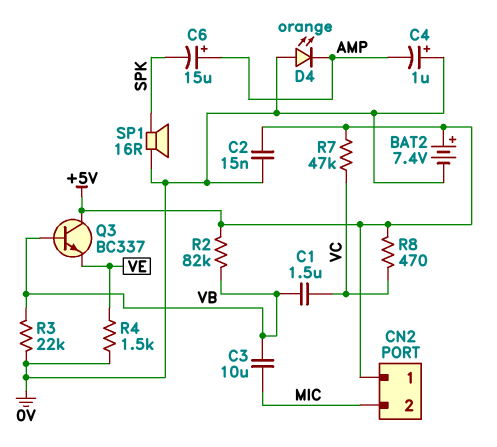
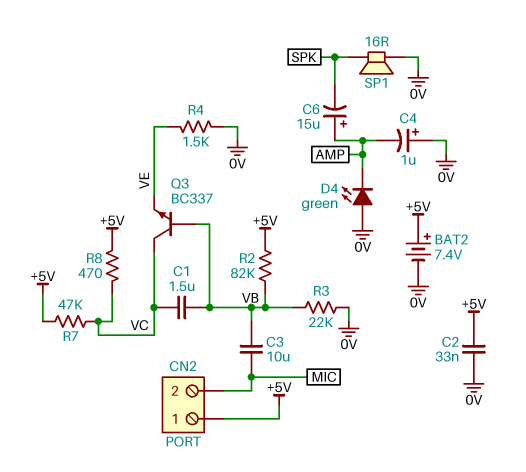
C2: 15nF (+5V, 0V) -> 33nF (+5V, 0V)
D4: LED orange (A 0V, K AMP) -> LED green (A 0V, K AMP)
Q3: NPN BC337 (B VB, C +5V, E VE) -> NPN BC337 (B VB, C VC, E VE)

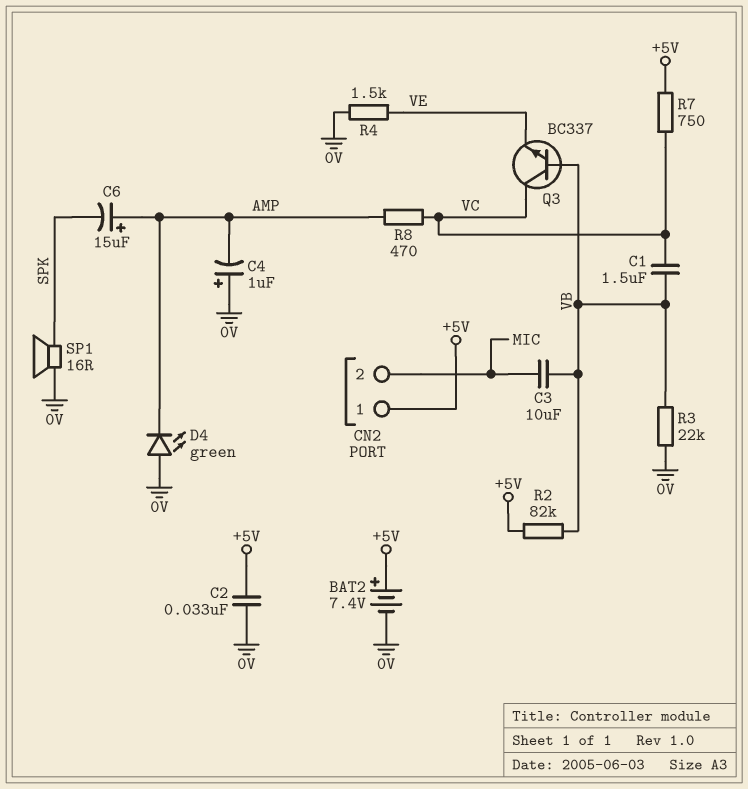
R7: 47k (+5V, VC) -> 750 (+5V, VC)
R8: 470 (+5V, VC) -> 470 (AMP, VC)

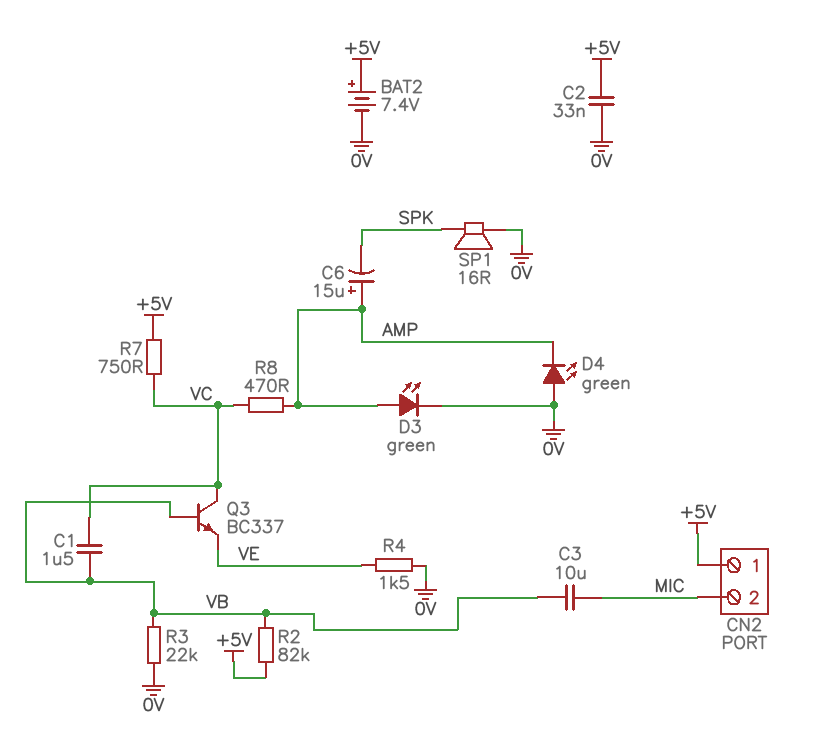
C4: 1uF (plus 0V, minus AMP) -> none
D3: none -> LED green (A AMP, K 0V)

